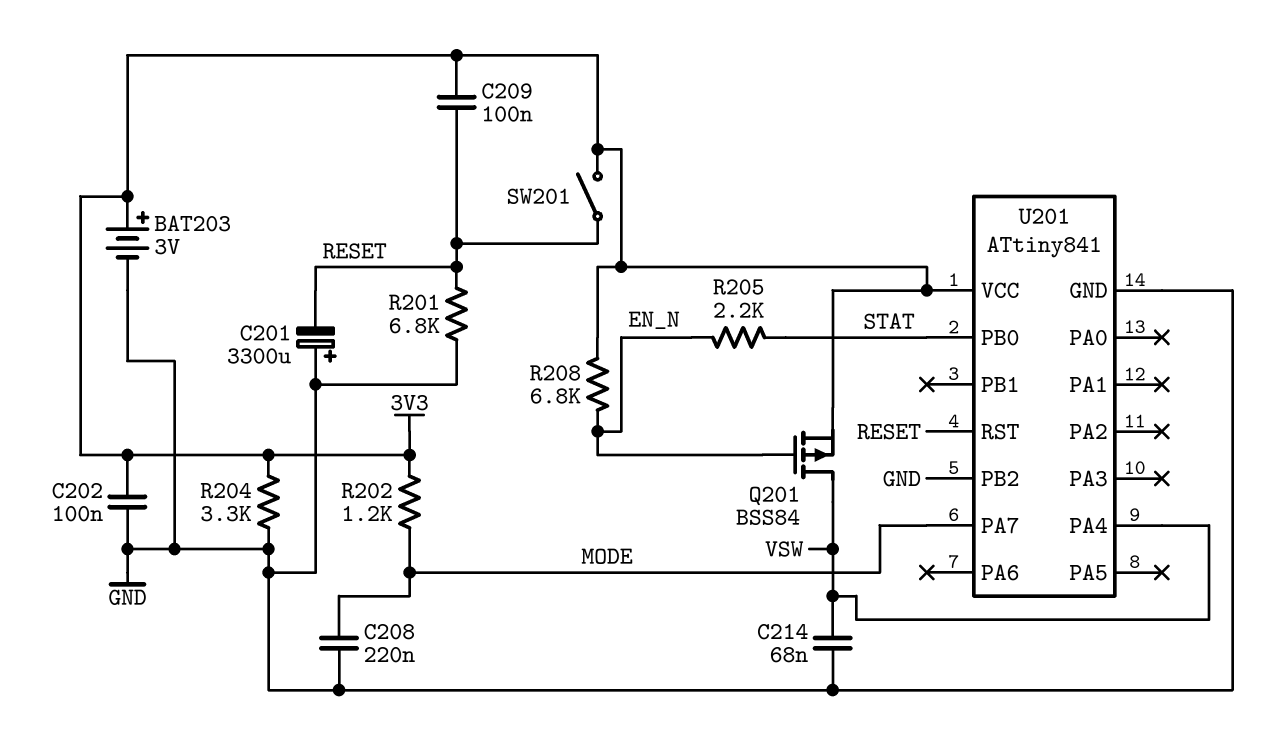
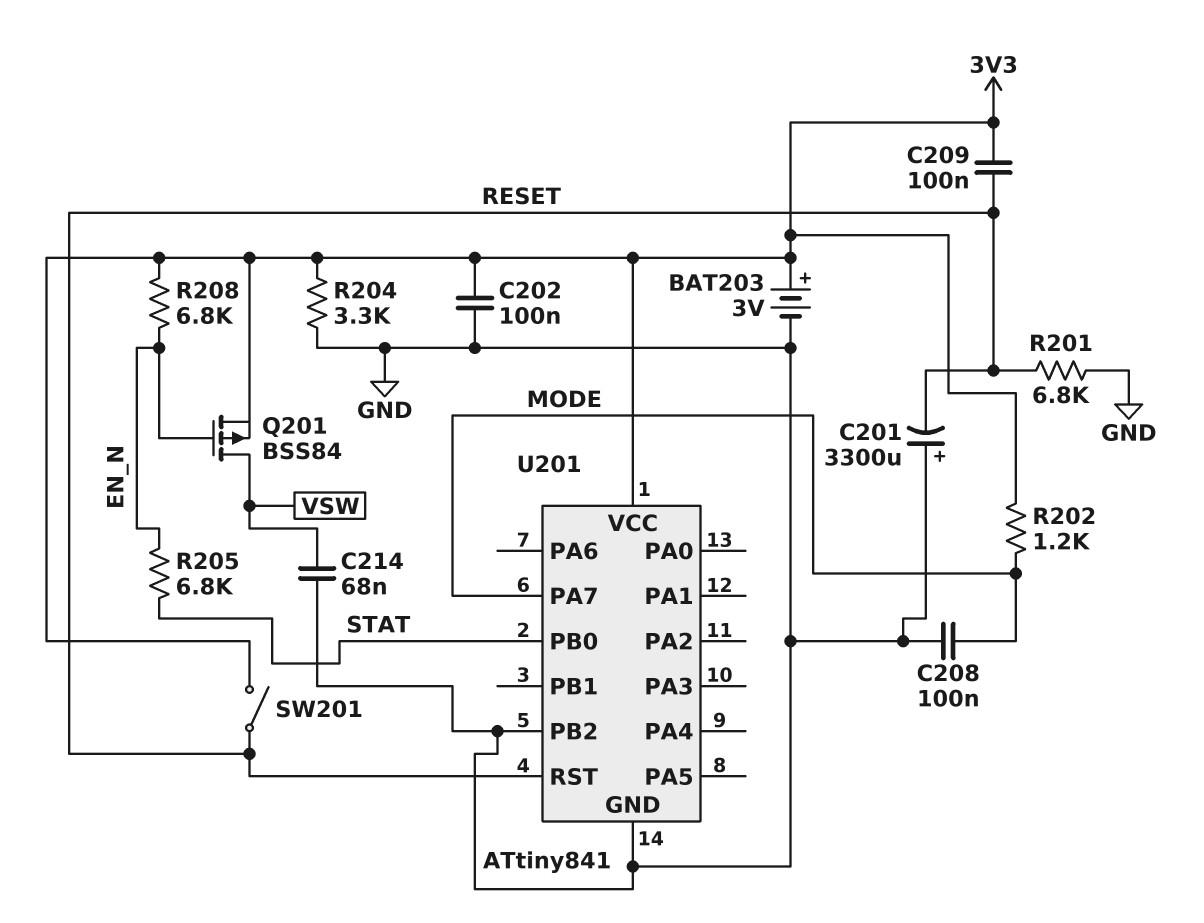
C208: 220nF (GND, MODE) -> 100nF (GND, MODE)
R205: 2.2k (EN_N, STAT) -> 6.8k (EN_N, STAT)
U201 pin PA4: VSW -> none

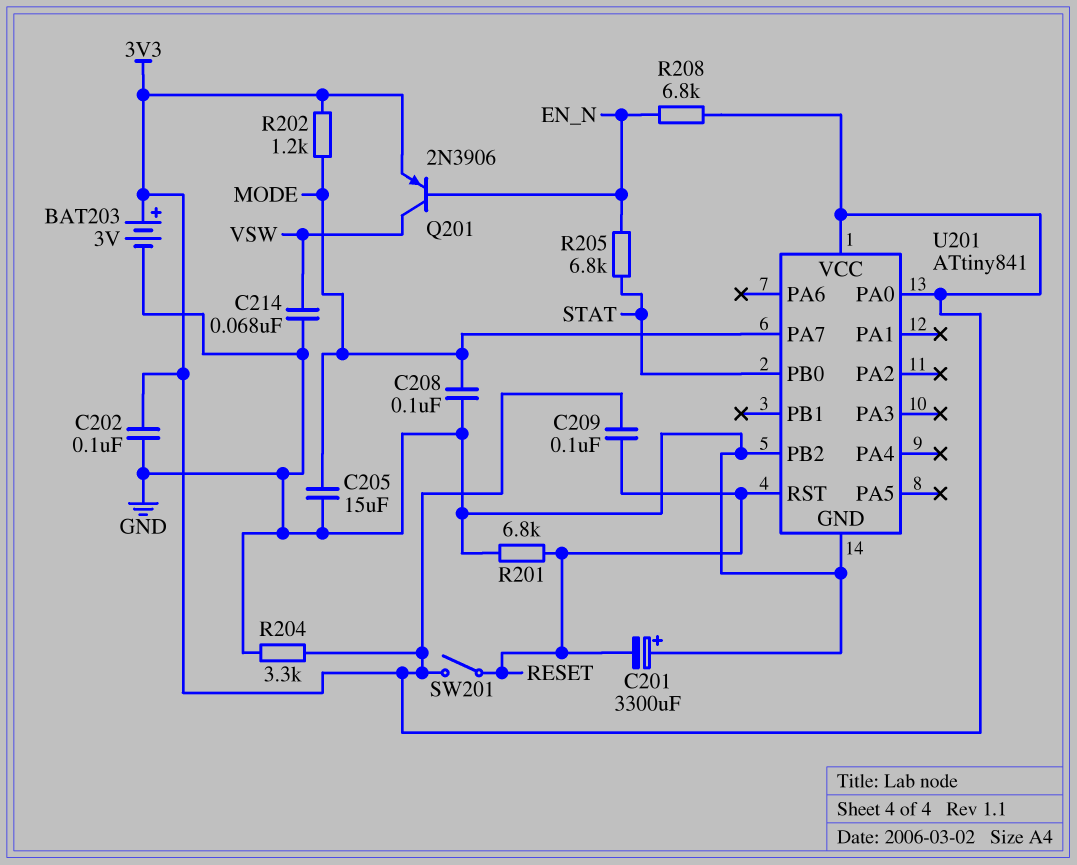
C205: none -> 15uF (GND, MODE)
Q201: PMOS BSS84 (G EN_N, D VSW, S 3V3) -> PNP 2N3906 (B EN_N, C VSW, E 3V3)
U201 pin PA0: none -> 3V3

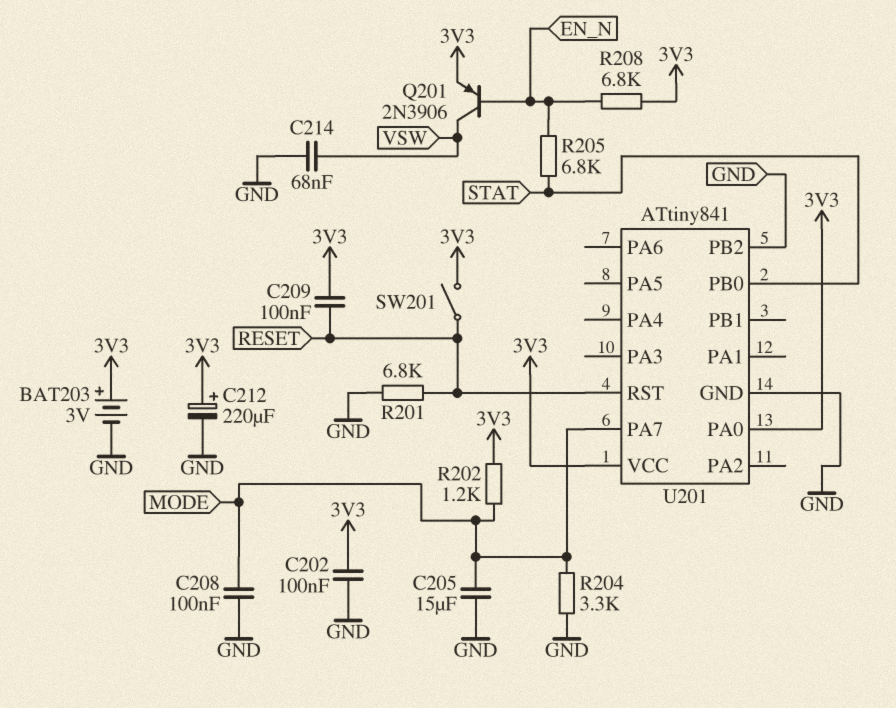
C201: 3300uF (plus GND, minus RESET) -> none
C212: none -> 220uF (plus 3V3, minus GND)
R204: 3.3k (3V3, GND) -> 3.3k (GND, MODE)

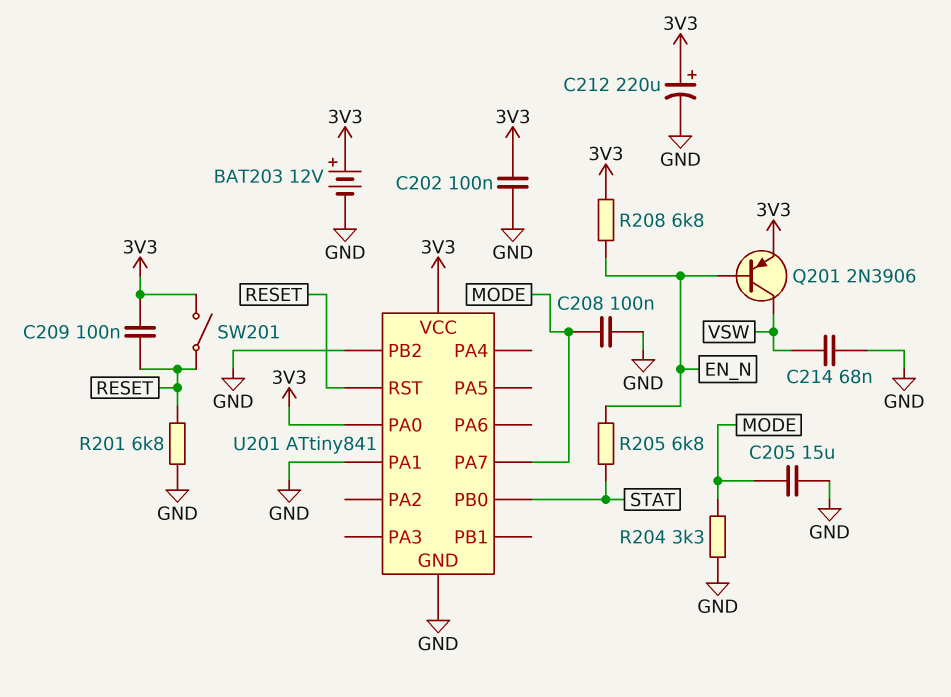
BAT203: 3V (plus 3V3, minus GND) -> 12V (plus 3V3, minus GND)
R202: 1.2k (3V3, MODE) -> none
U201 pin PA1: none -> GND

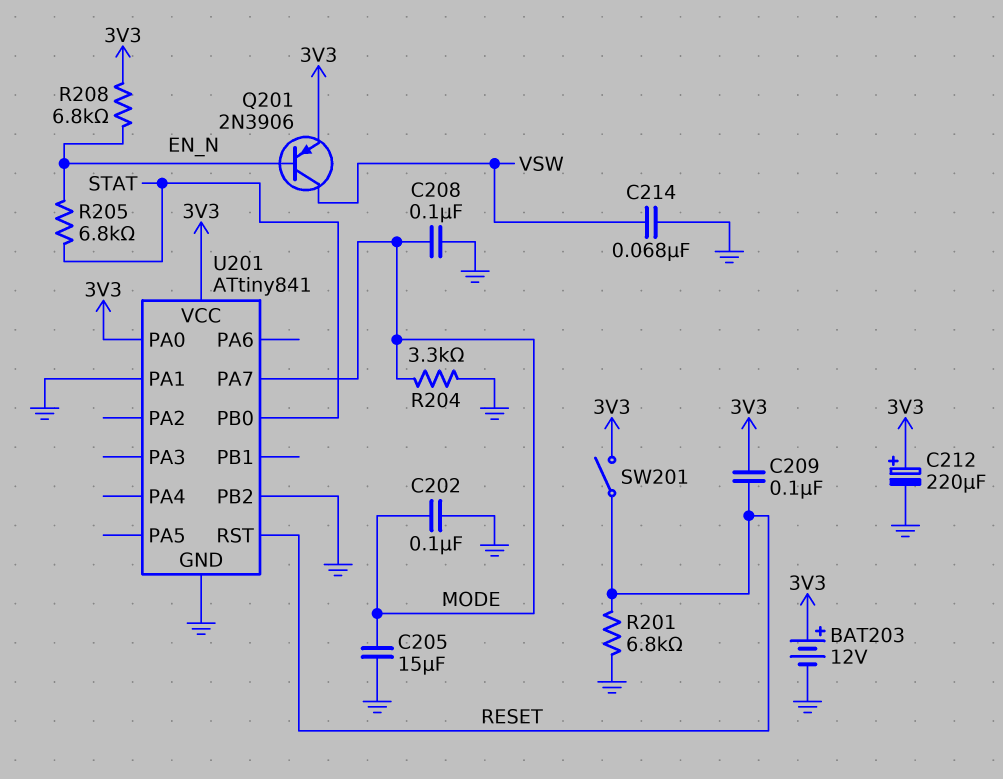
C202: 100nF (3V3, GND) -> 100nF (GND, MODE)

